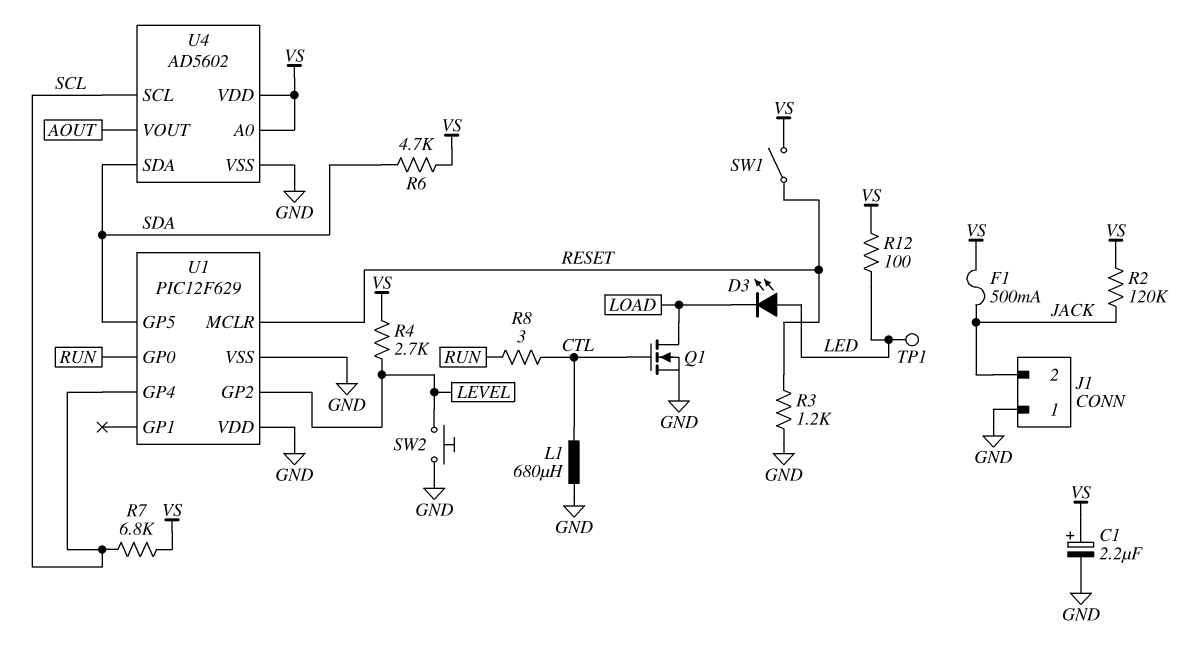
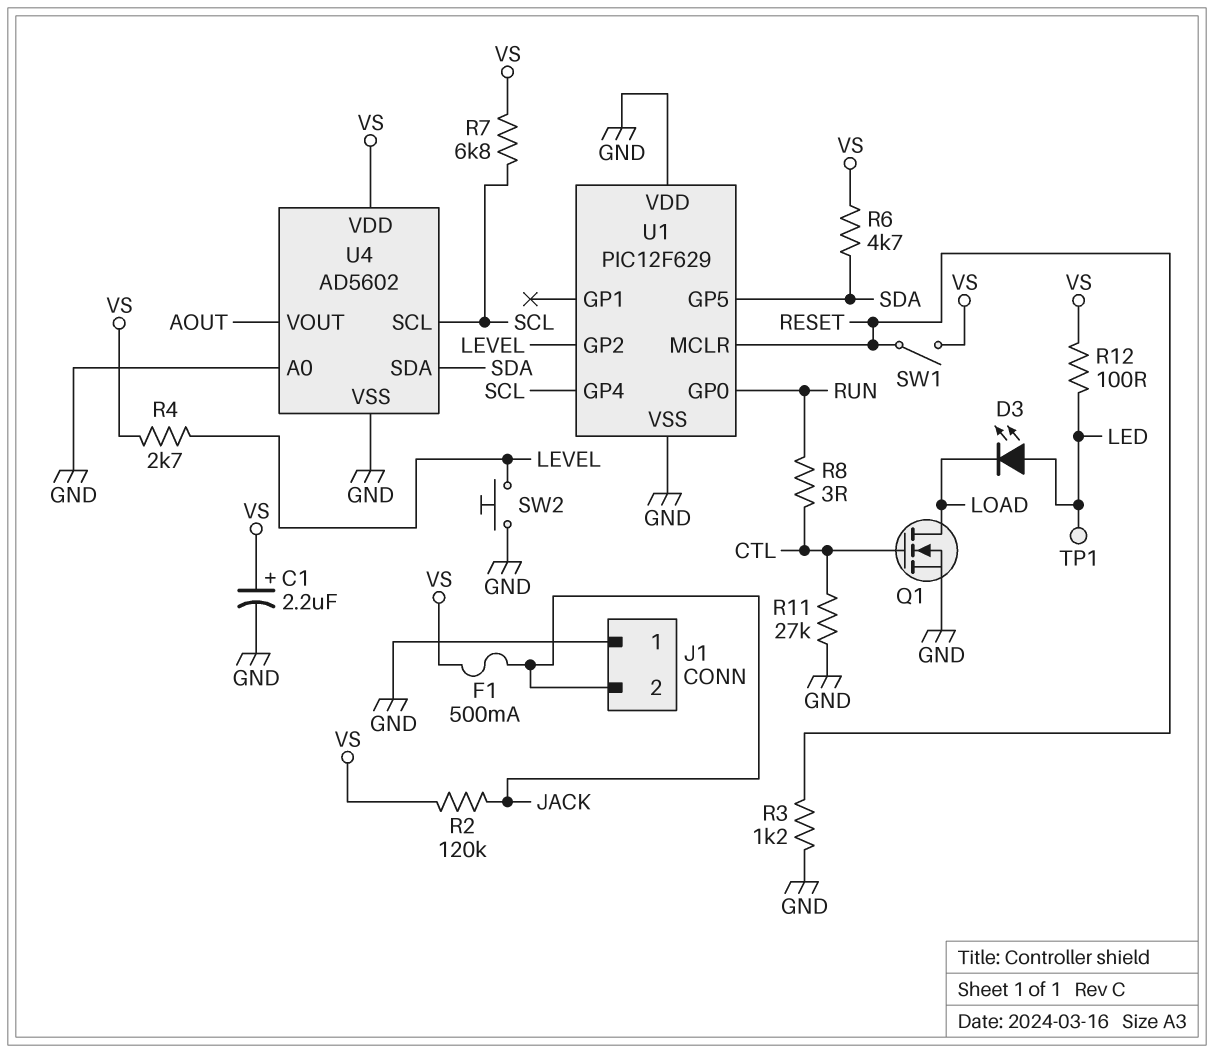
L1: 680uH (CTL, GND) -> none
R11: none -> 27k (CTL, GND)
U4 pin A0: VS -> GND

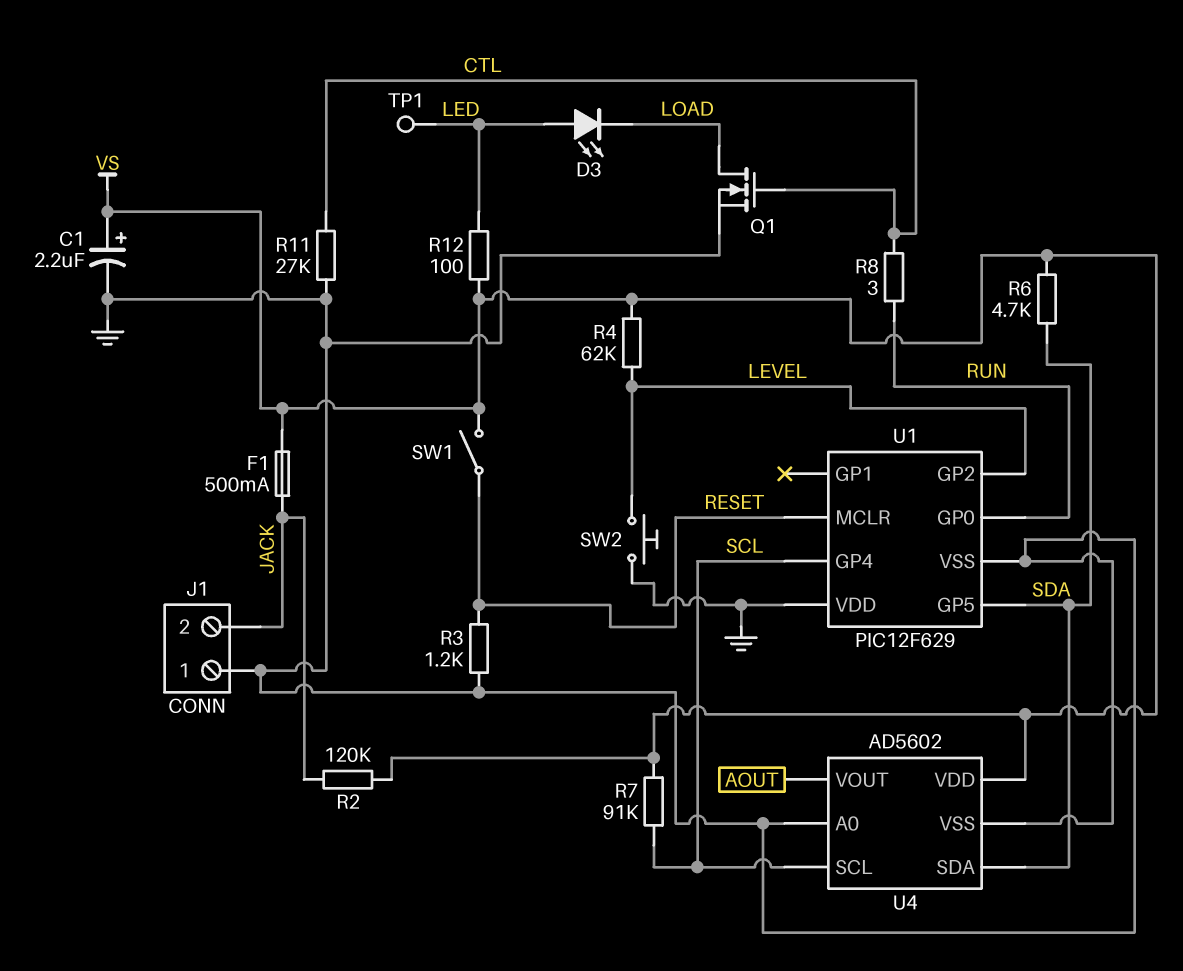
R4: 2.7k (LEVEL, VS) -> 62k (LEVEL, VS)
R7: 6.8k (SCL, VS) -> 91k (SCL, VS)

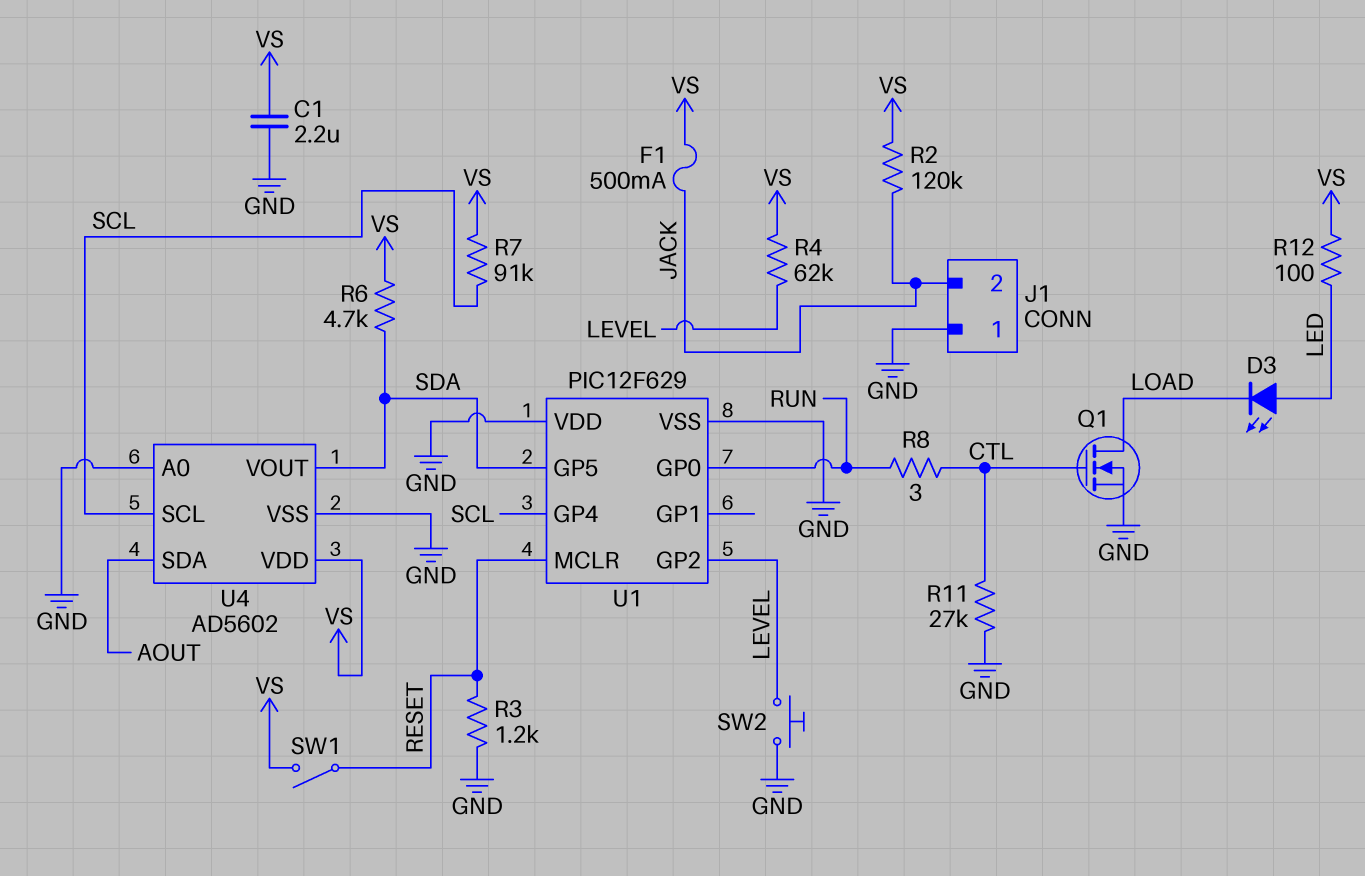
C1: 2.2uF (plus VS, minus GND) -> 2.2uF (GND, VS)
TP1: test point (LED) -> none
U4 pin SDA: SDA -> AOUT
U4 pin VOUT: AOUT -> SDA

